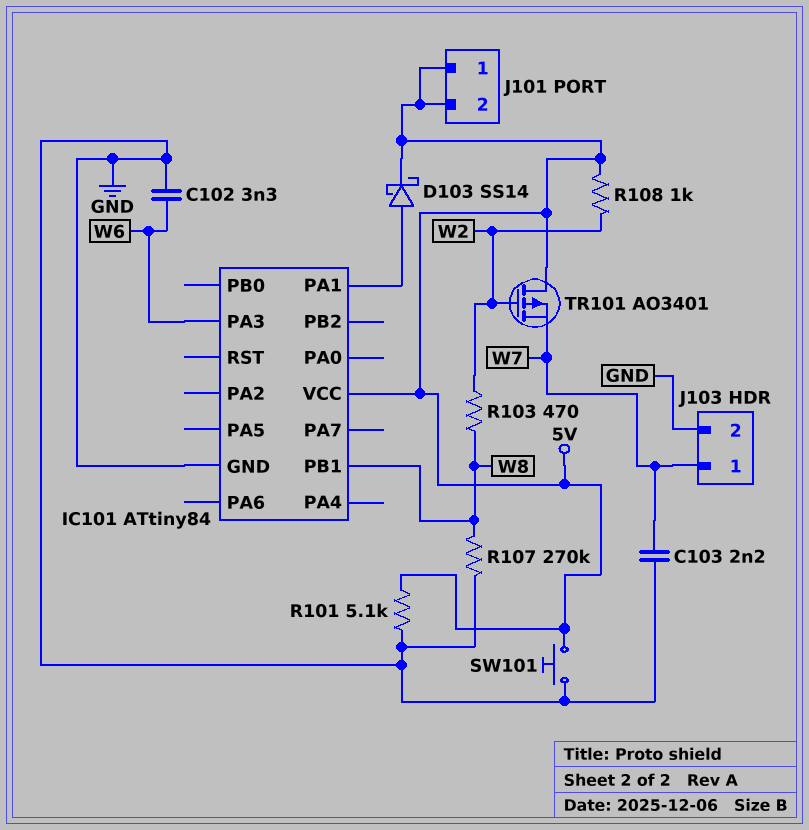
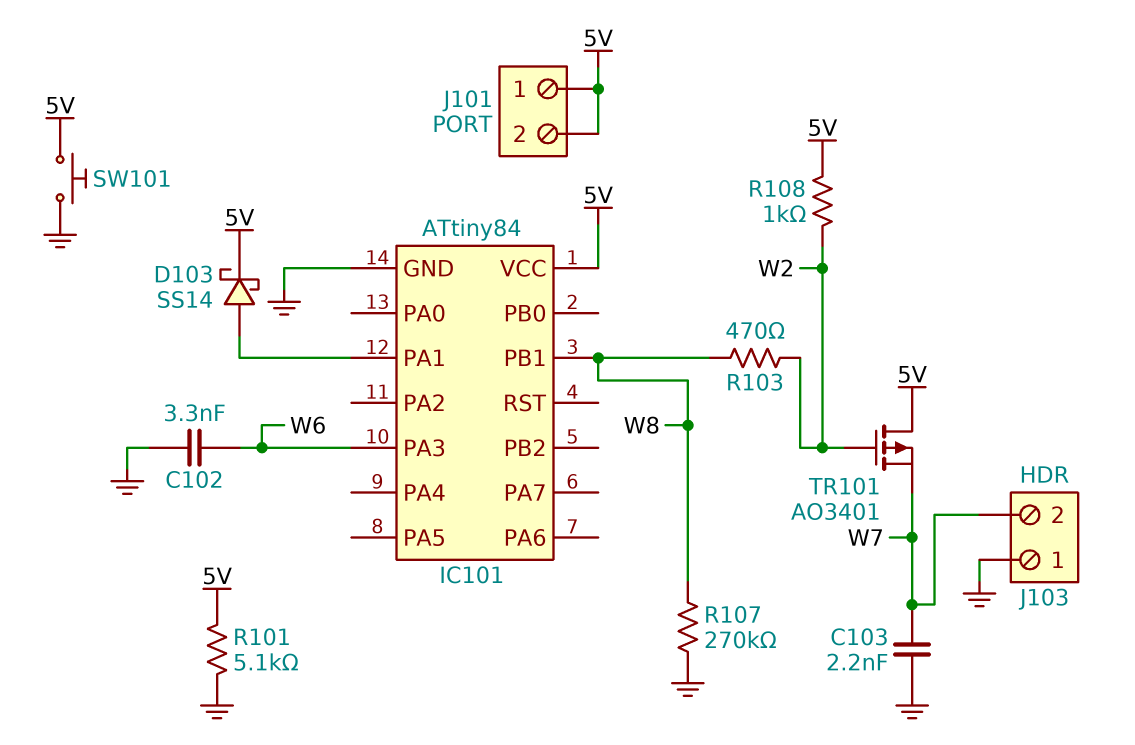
J103 pin 1: W7 -> GND
J103 pin 2: GND -> W7

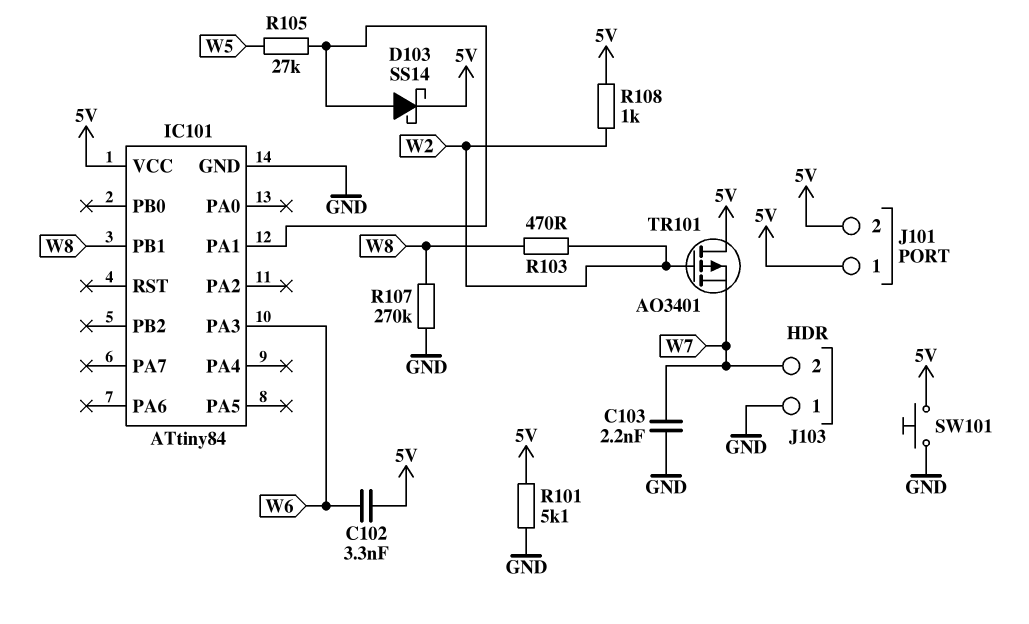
C102: 3.3nF (GND, W6) -> 3.3nF (5V, W6)
R105: none -> 27k (IC101/PA1, W5)

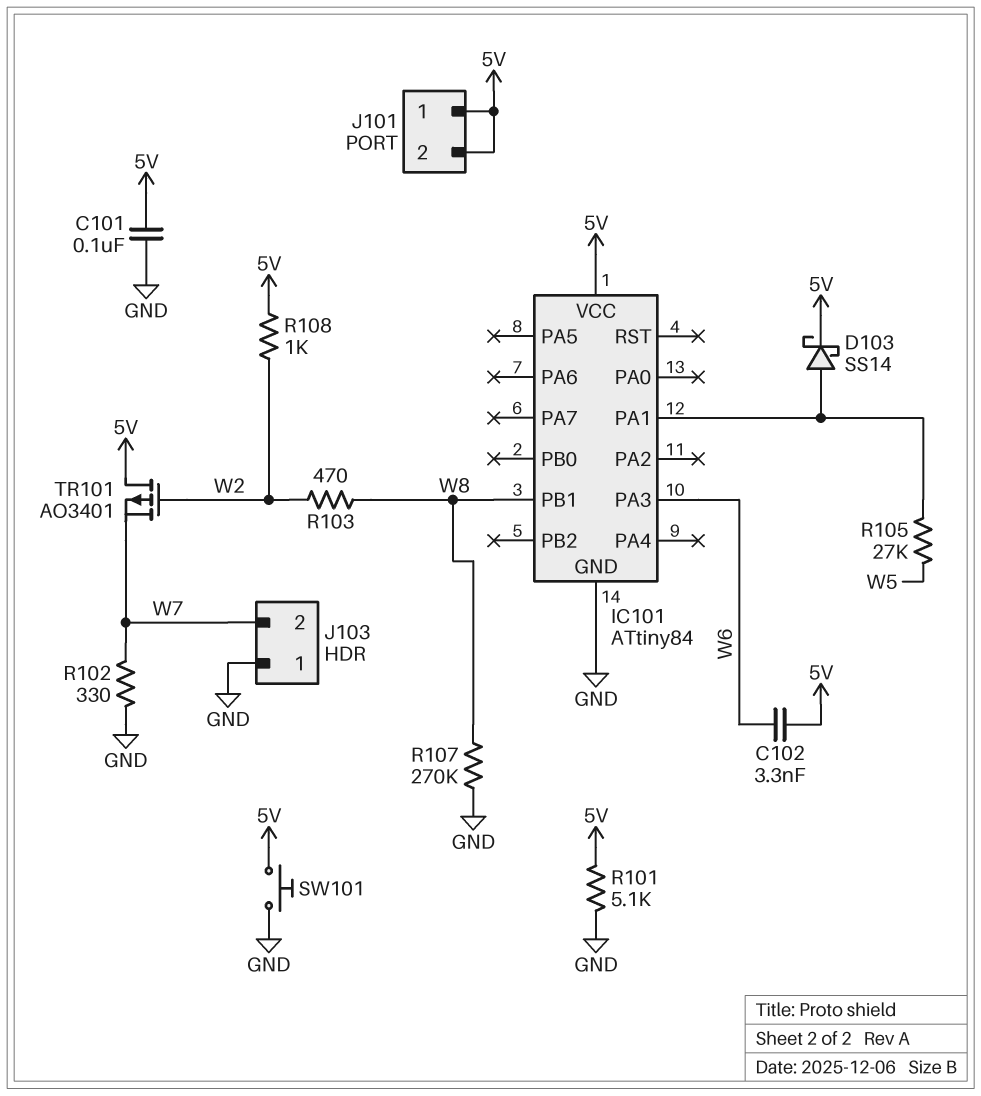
C101: none -> 100nF (5V, GND)
C103: 2.2nF (GND, W7) -> none
R102: none -> 330 (GND, W7)

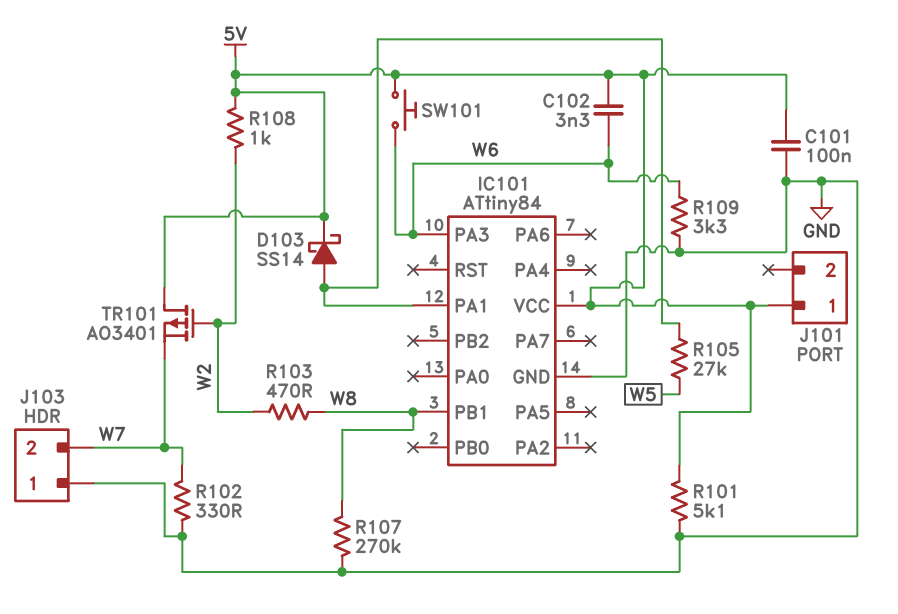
J101 pin 2: 5V -> none
R109: none -> 3.3k (GND, W6)
SW101: button (5V, GND) -> button (5V, W6)

